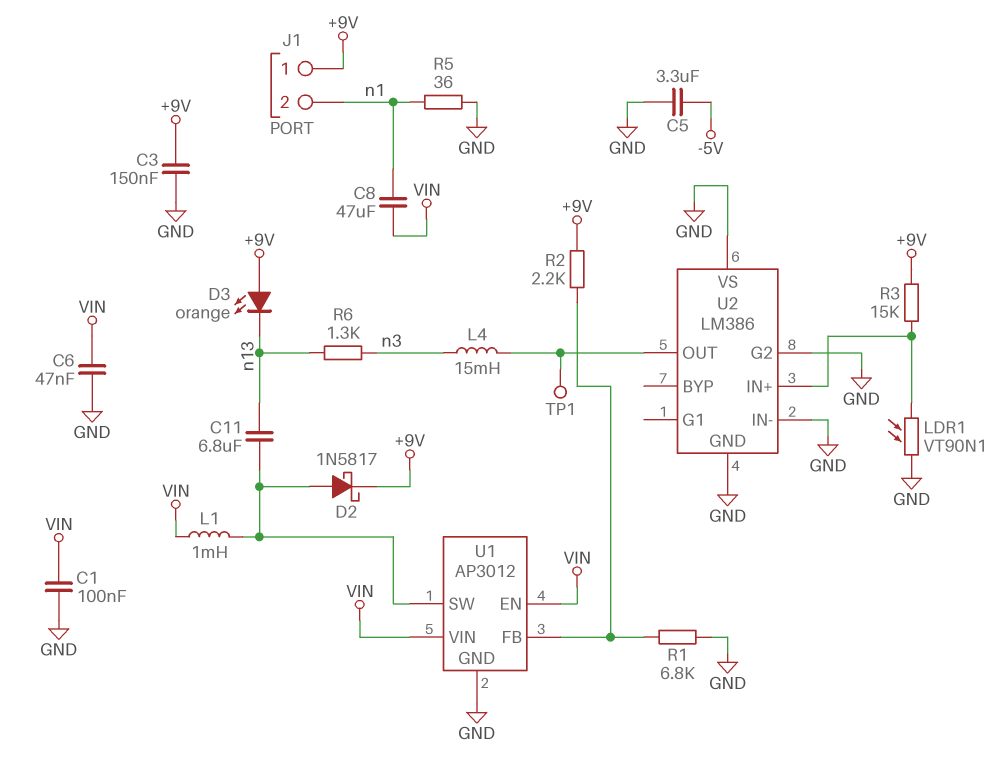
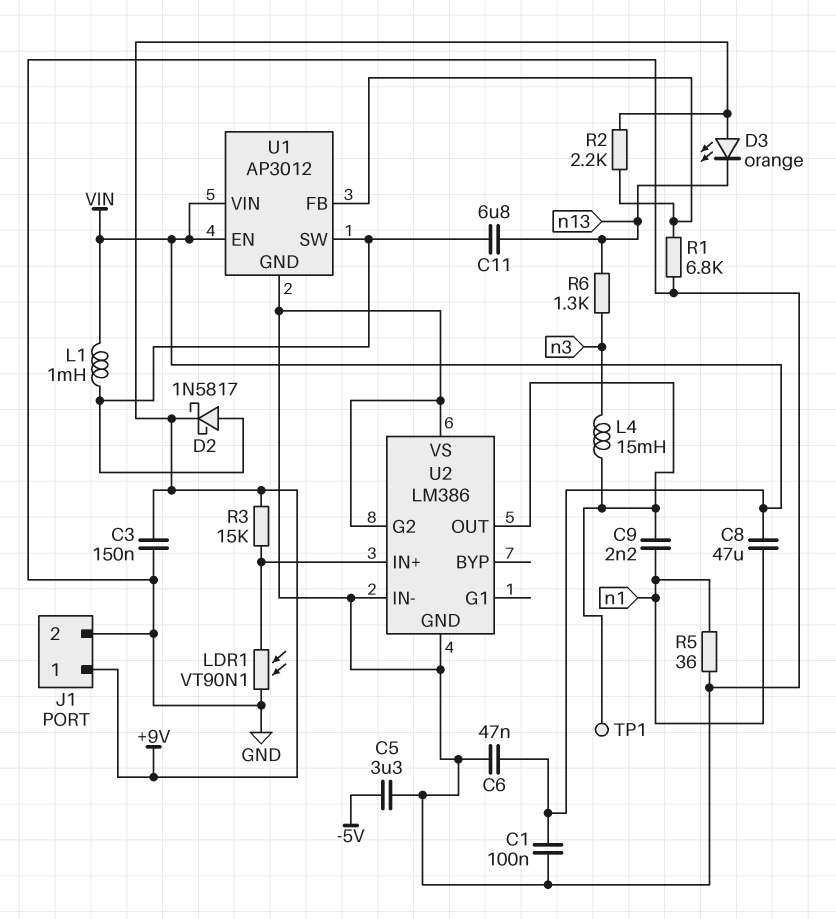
C9: none -> 2.2nF (U2/OUT, n1)
J1 pin 2: n1 -> GND

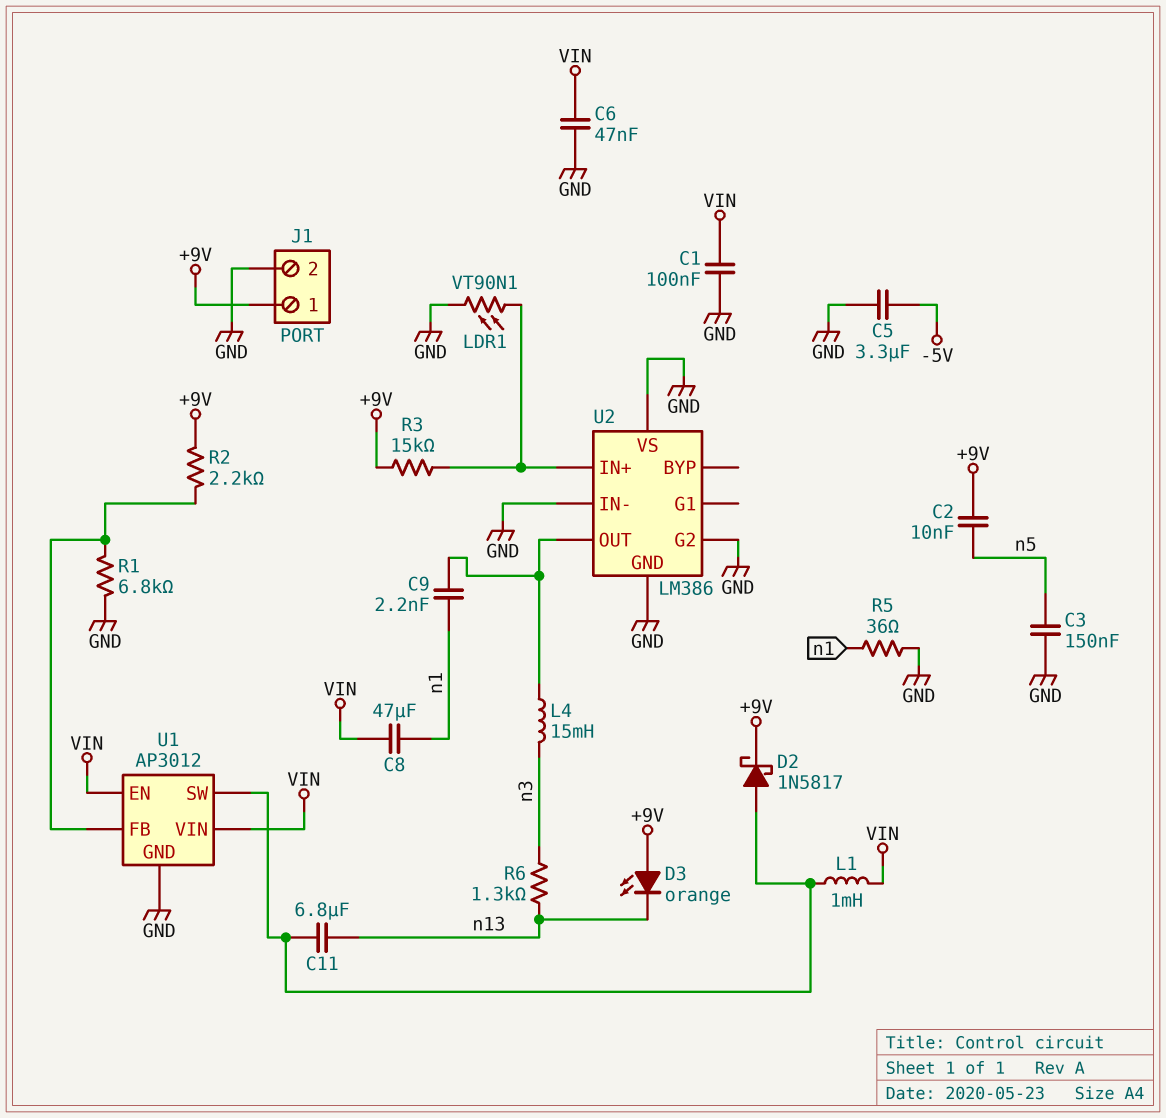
C2: none -> 10nF (+9V, n5)
C3: 150nF (+9V, GND) -> 150nF (GND, n5)
TP1: test point (U2/OUT) -> none

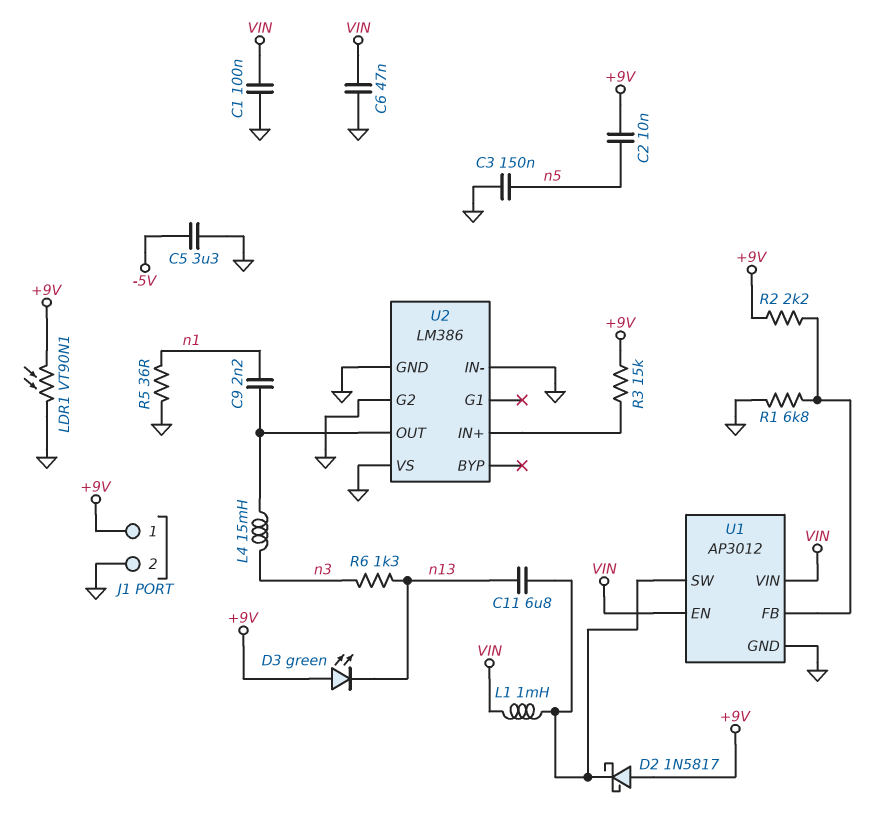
C8: 47uF (VIN, n1) -> none
D2: schottky 1N5817 (A U1/SW, K +9V) -> schottky 1N5817 (A +9V, K U1/SW)
D3: LED orange (A +9V, K n13) -> LED green (A +9V, K n13)
LDR1: VT90N1 (GND, U2/IN+) -> VT90N1 (+9V, GND)

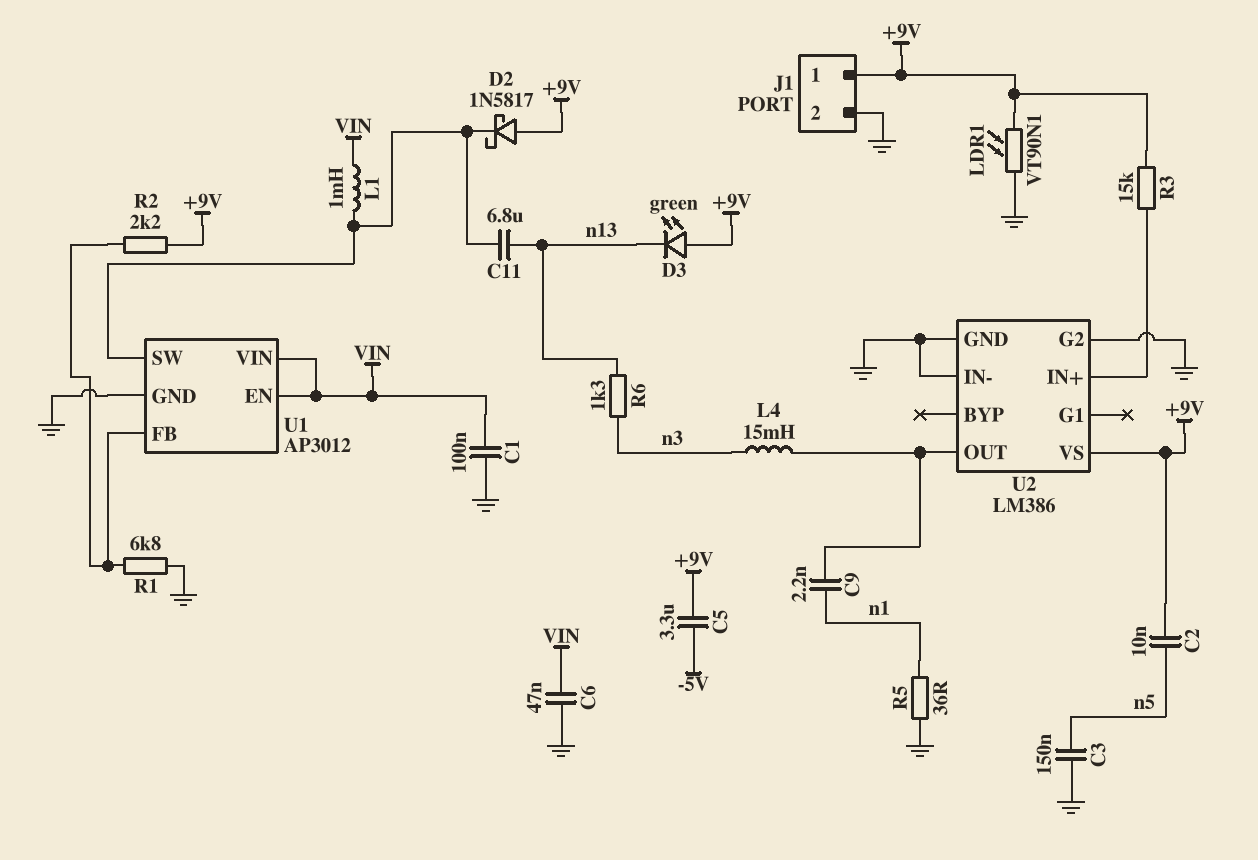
C5: 3.3uF (-5V, GND) -> 3.3uF (+9V, -5V)
U2 pin VS: GND -> +9V

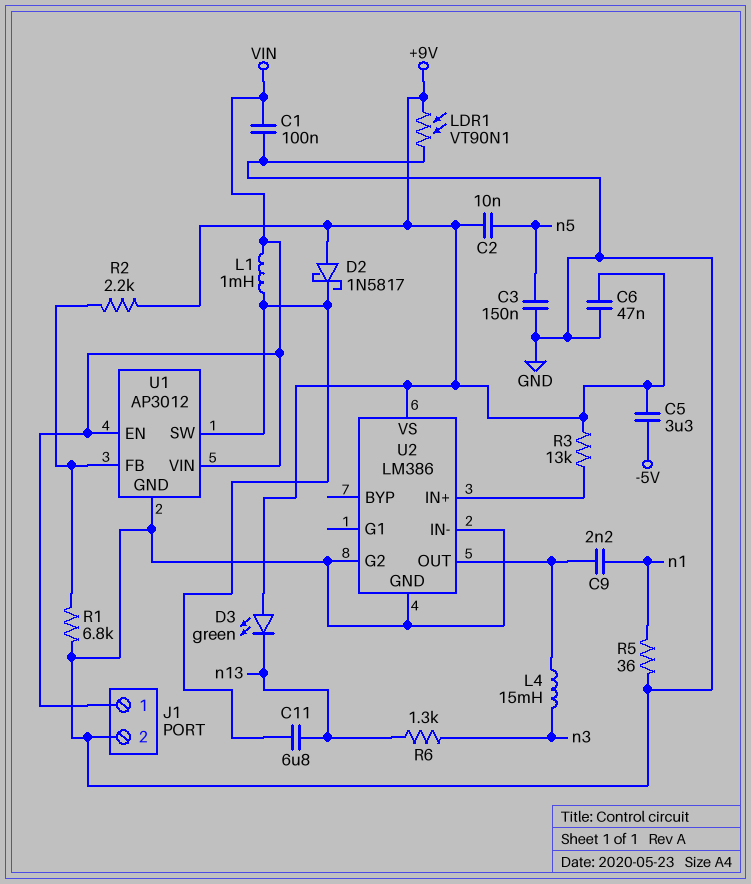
C6: 47nF (GND, VIN) -> 47nF (+9V, GND)
J1 pin 1: +9V -> VIN
R3: 15k (+9V, U2/IN+) -> 13k (+9V, U2/IN+)

